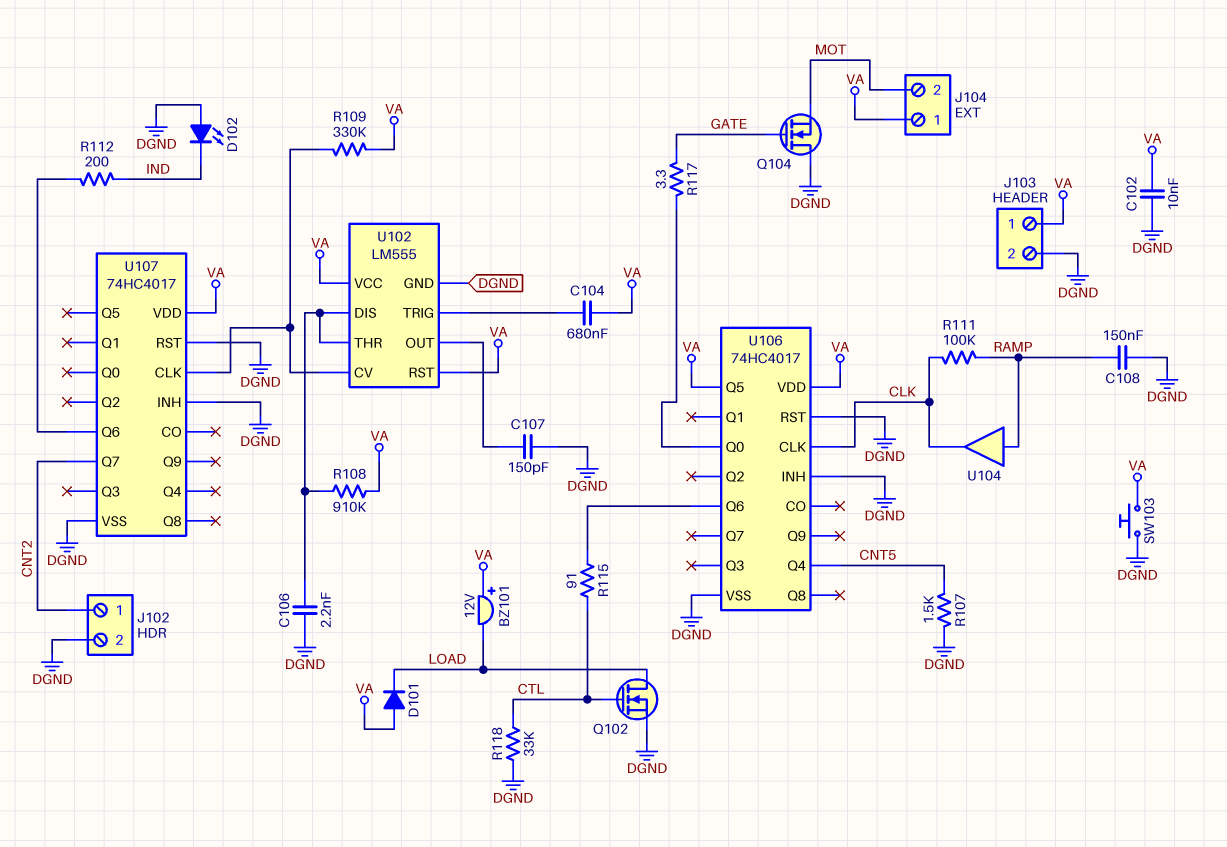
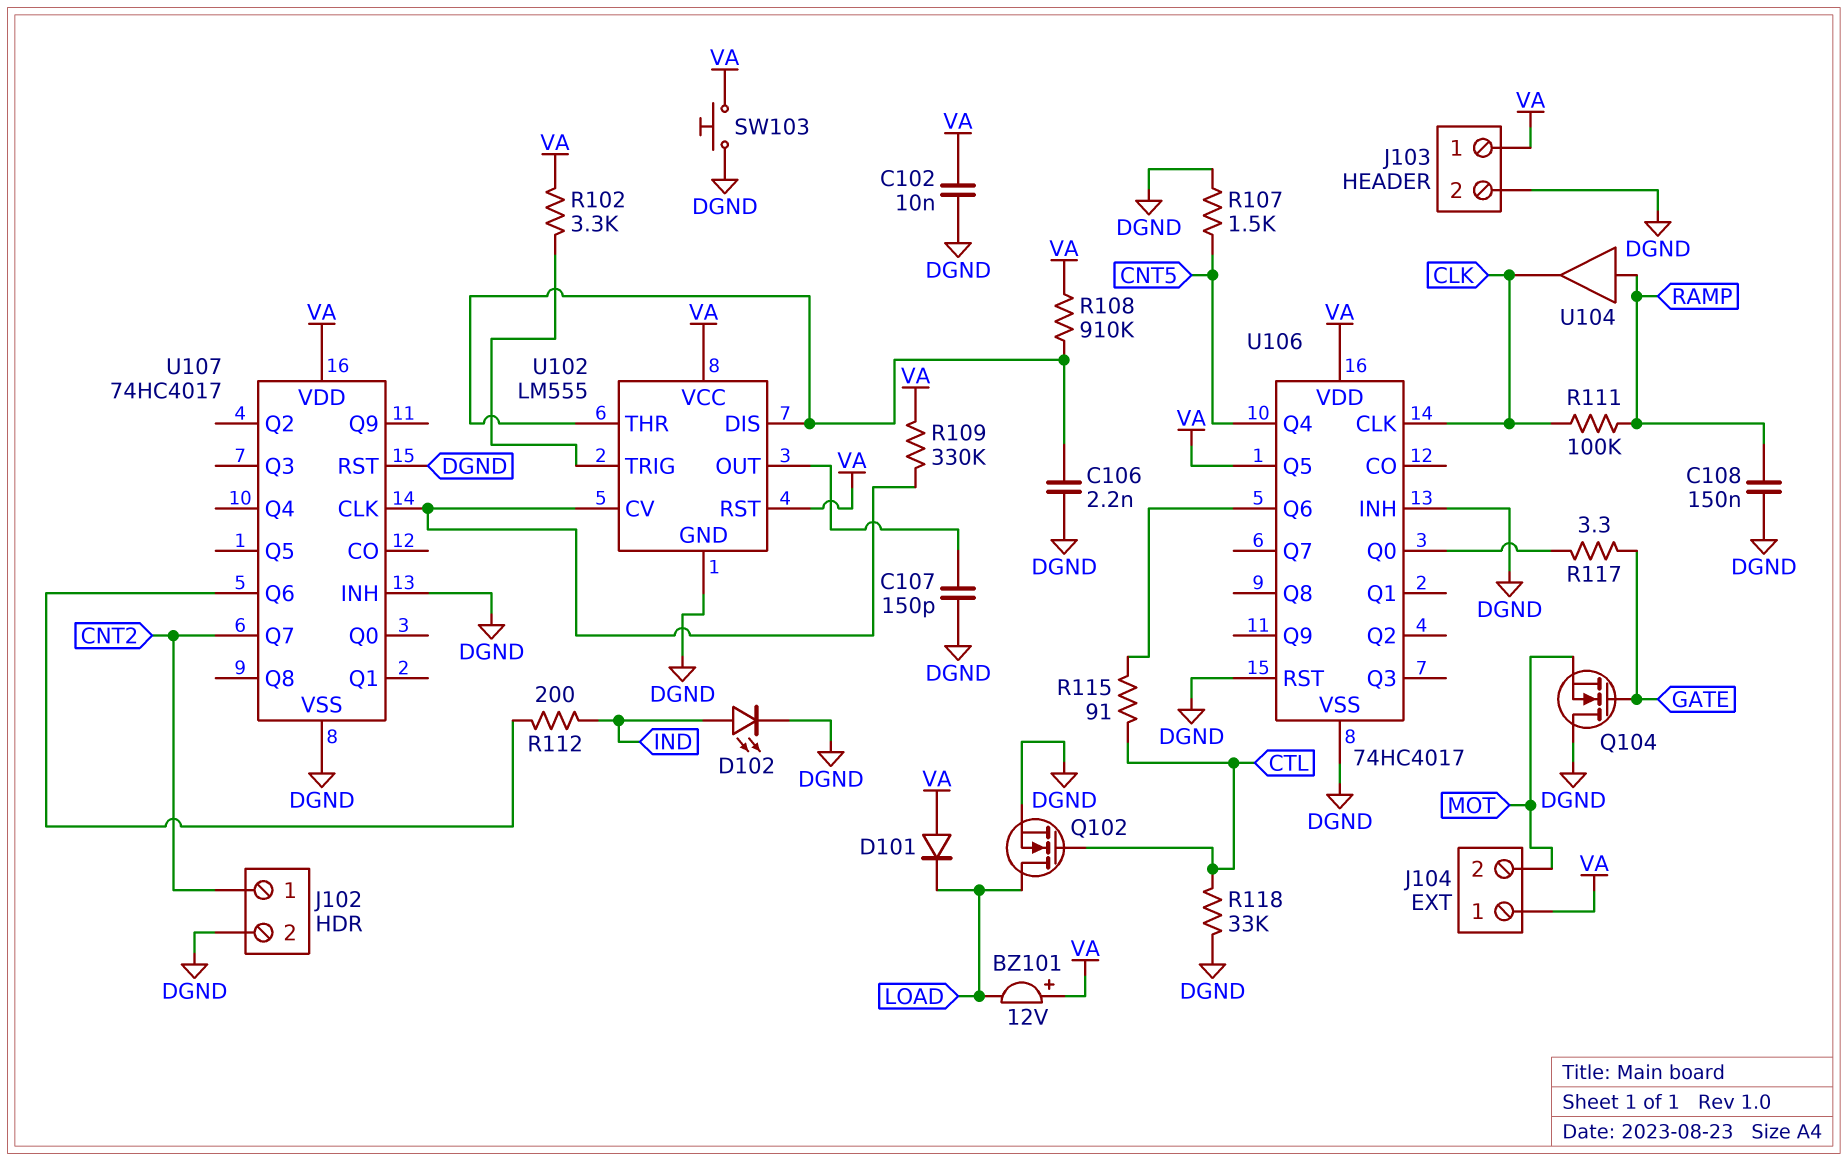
C104: 680nF (U102/TRIG, VA) -> none
D102: LED (A DGND, K IND) -> LED (A IND, K DGND)
R102: none -> 3.3k (U102/TRIG, VA)

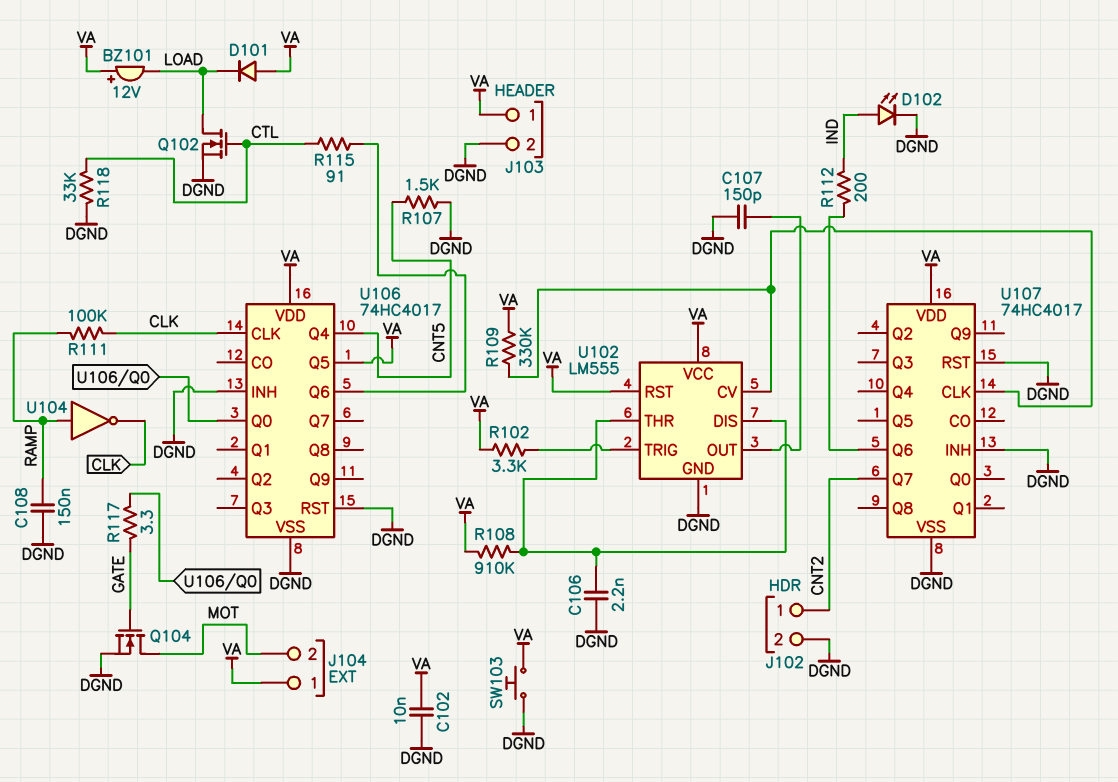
Q104: NMOS (G GATE, D DGND, S MOT) -> NMOS (G GATE, D MOT, S DGND)
U104: buffer (in RAMP, out CLK) -> NOT (in RAMP, out CLK)

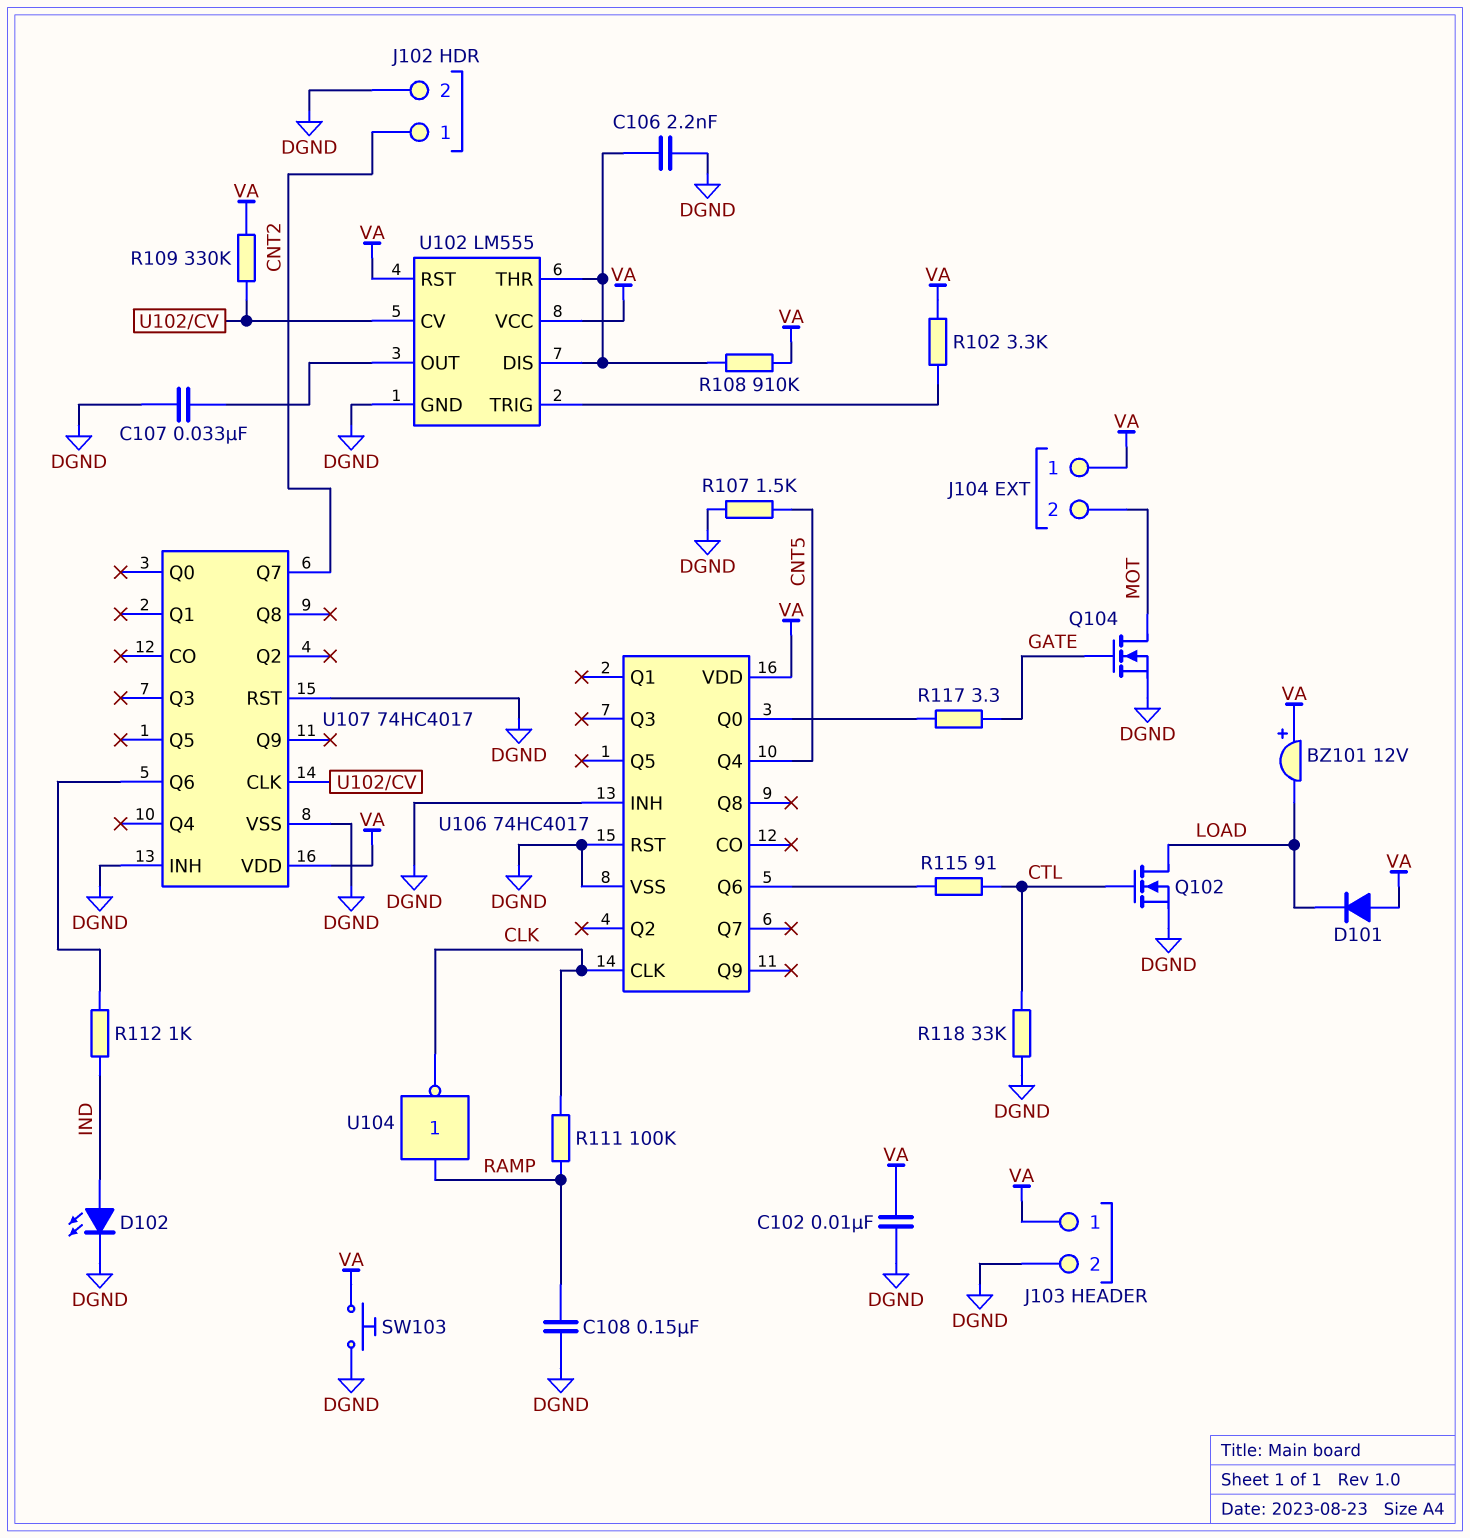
C107: 150pF (DGND, U102/OUT) -> 33nF (DGND, U102/OUT)
R112: 200 (IND, U107/Q6) -> 1k (IND, U107/Q6)
U106 pin Q5: VA -> none

